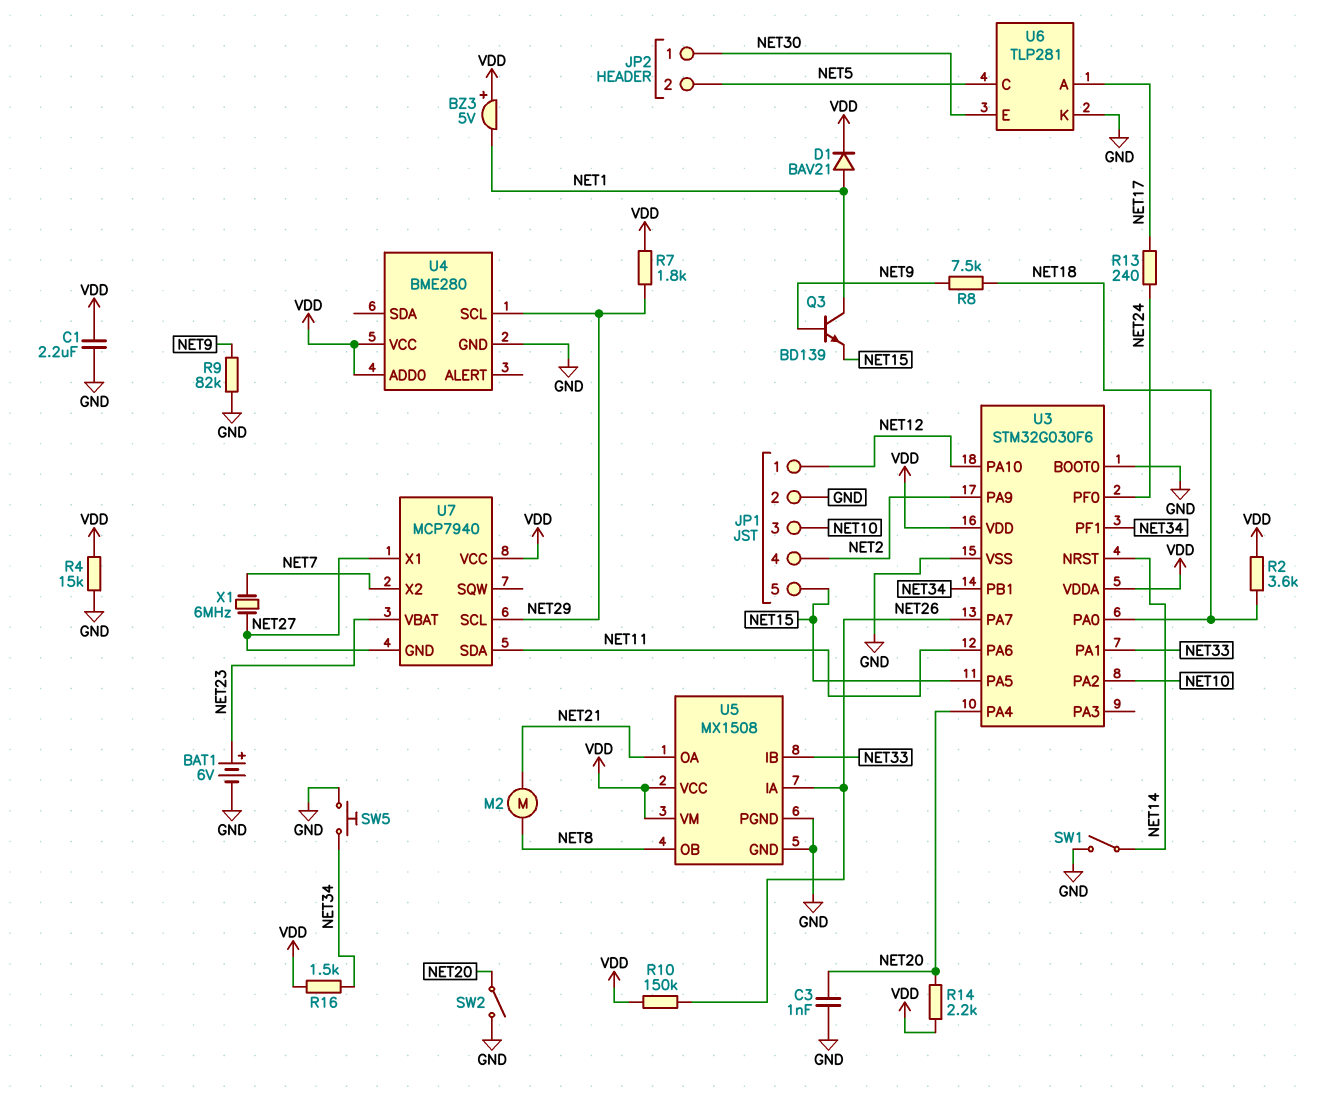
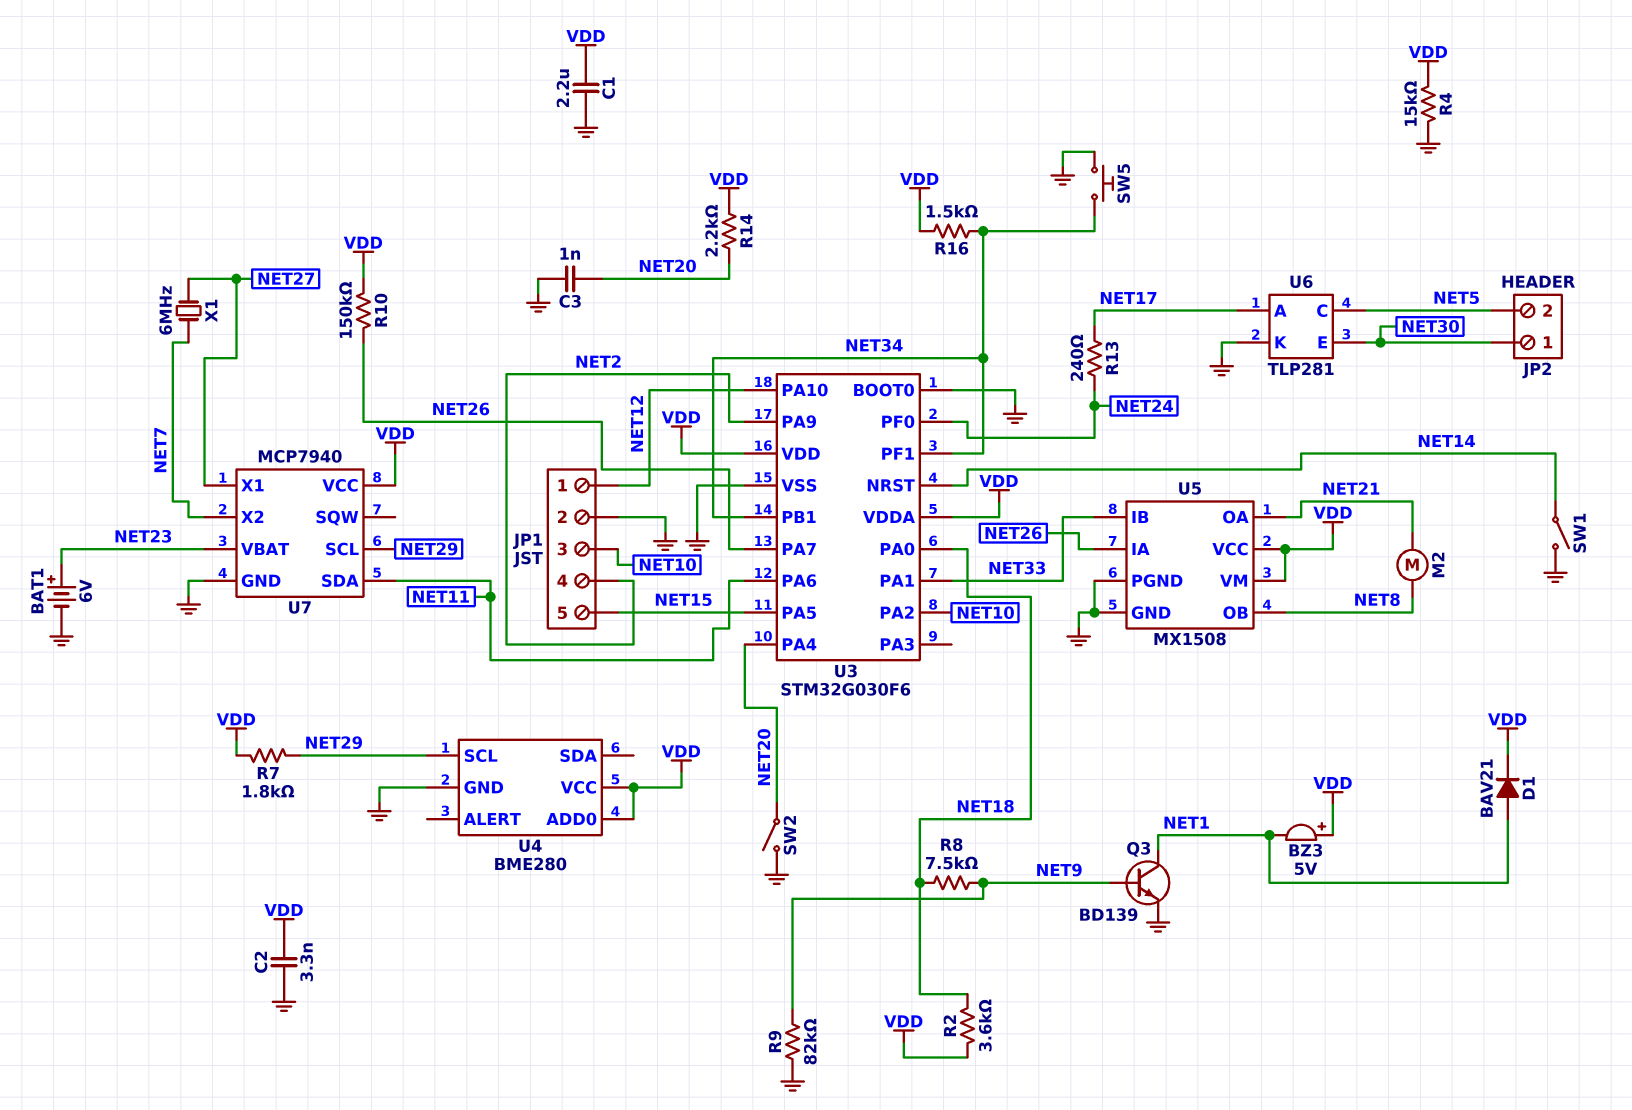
C2: none -> 3.3nF (GND, VDD)
Q3: NPN BD139 (B NET9, C NET1, E NET15) -> NPN BD139 (B NET9, C NET1, E GND)
U7 pin GND: NET27 -> GND

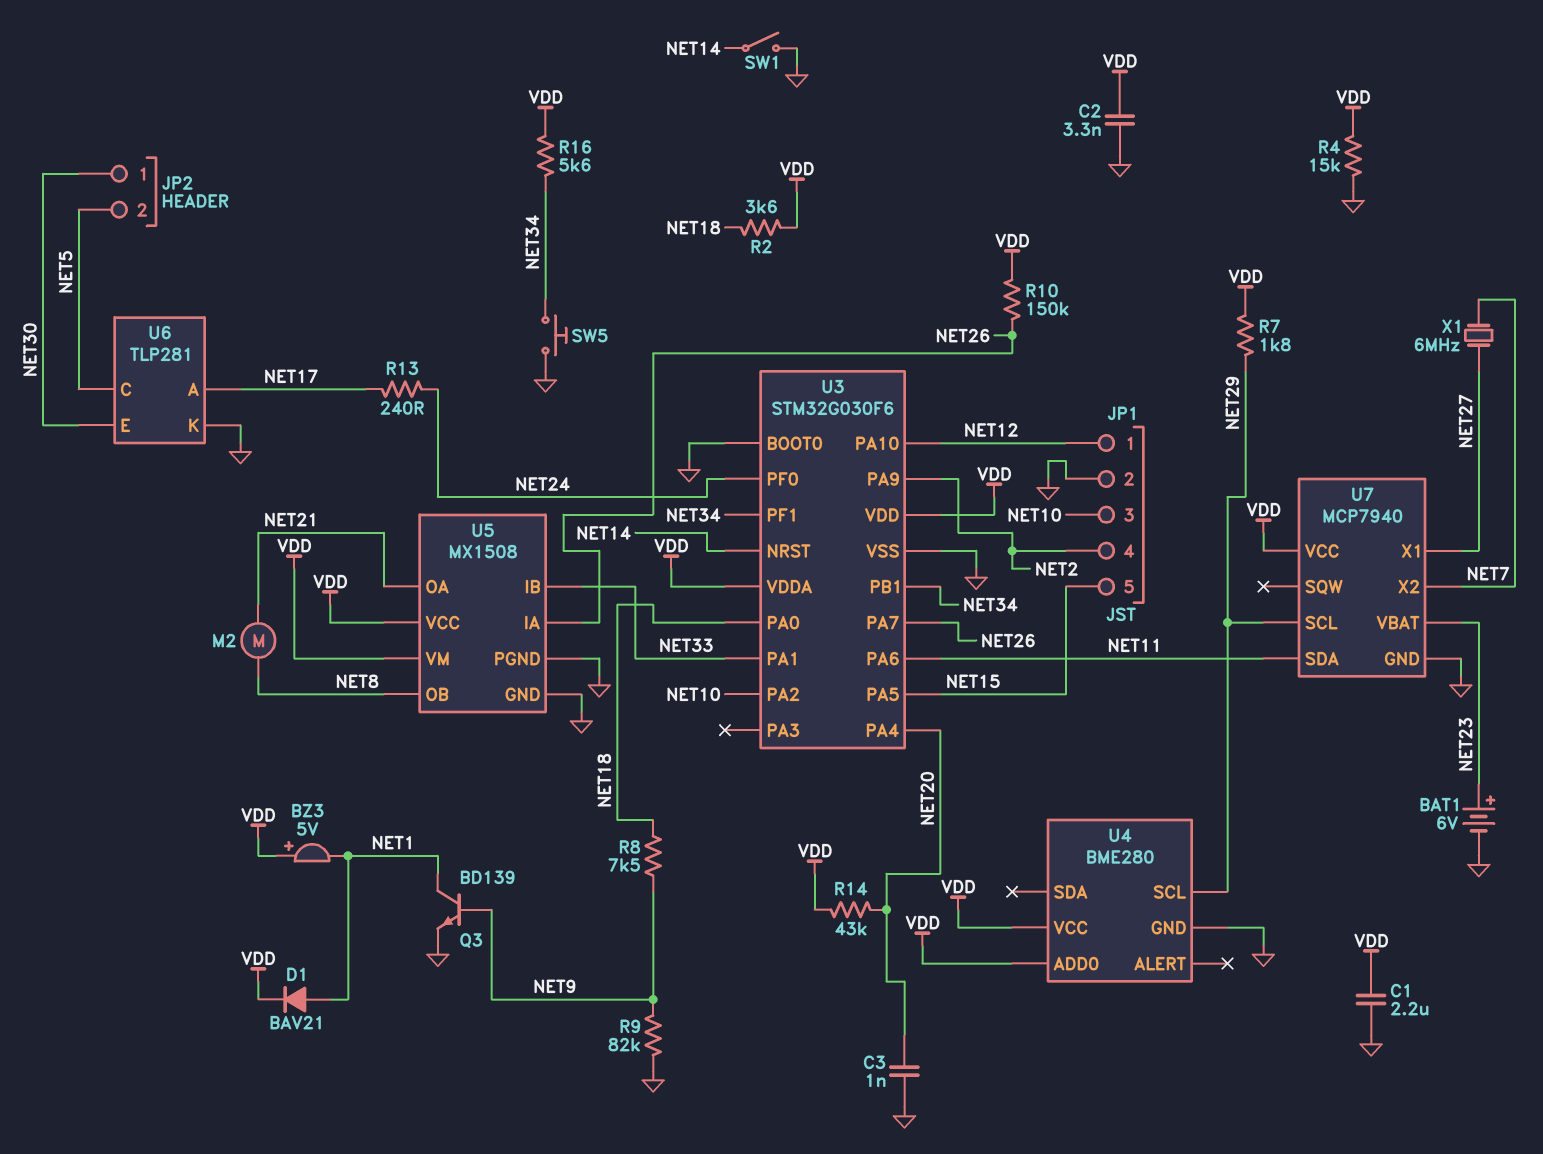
R14: 2.2k (NET20, VDD) -> 43k (NET20, VDD)
R16: 1.5k (NET34, VDD) -> 5.6k (NET34, VDD)
SW2: switch (GND, NET20) -> none

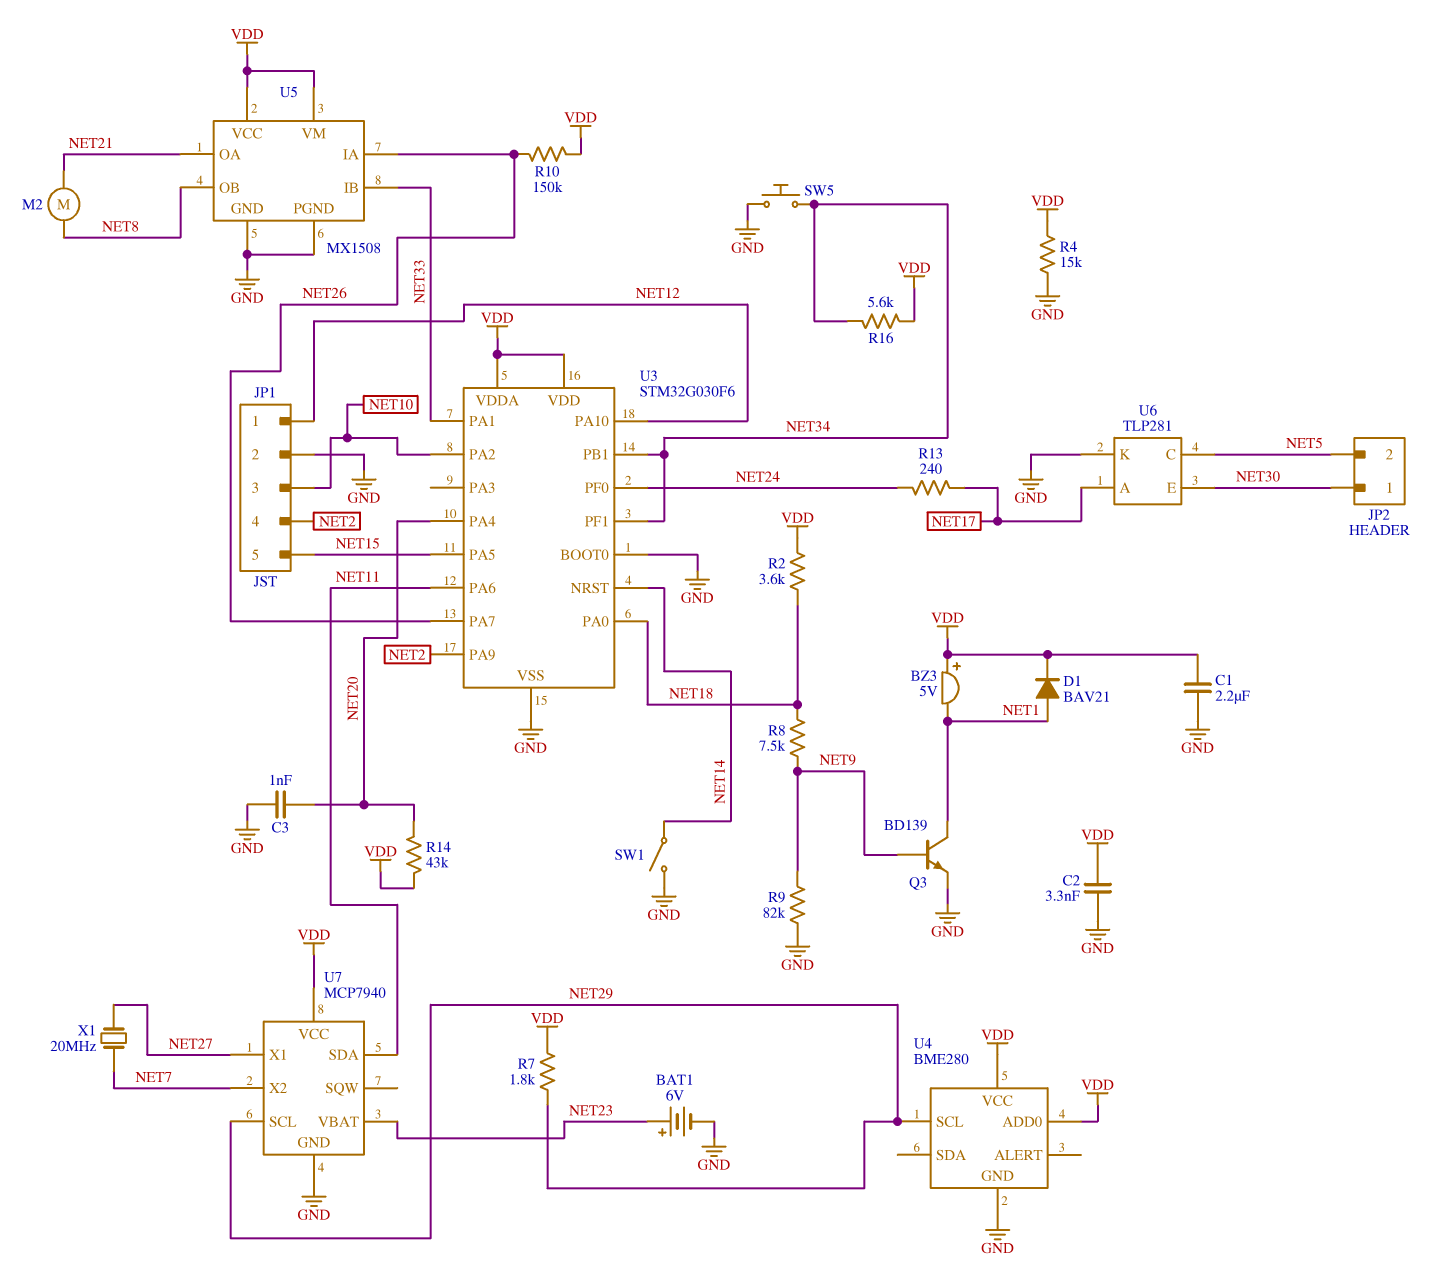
X1: 6MHz (NET7, NET27) -> 20MHz (NET7, NET27)

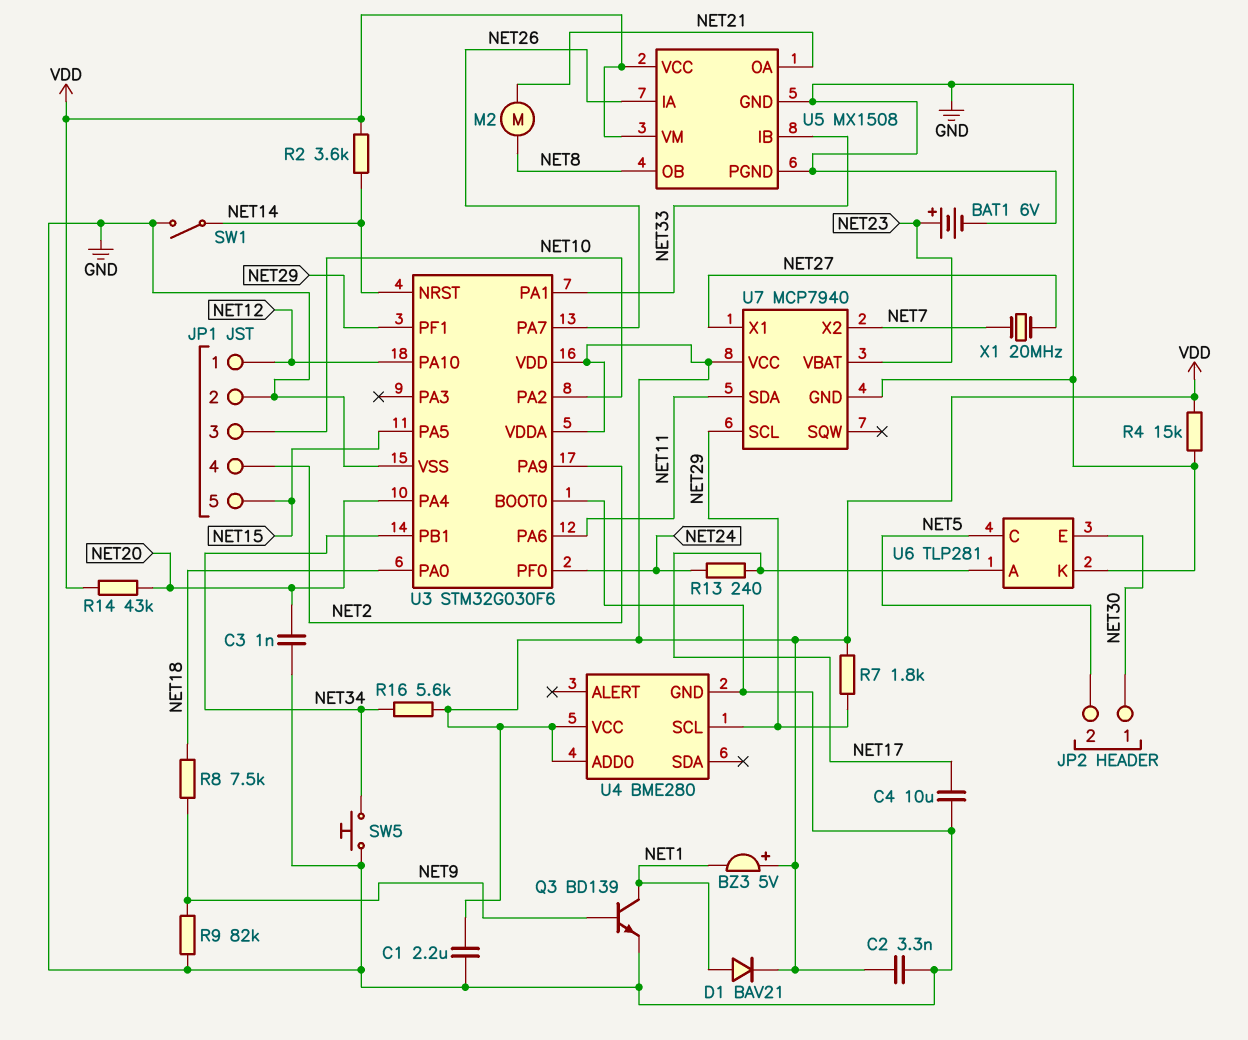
C4: none -> 10uF (GND, NET17)
R2: 3.6k (NET18, VDD) -> 3.6k (NET14, VDD)
R10: 150k (NET26, VDD) -> none
U3 pin PF1: NET34 -> NET29

